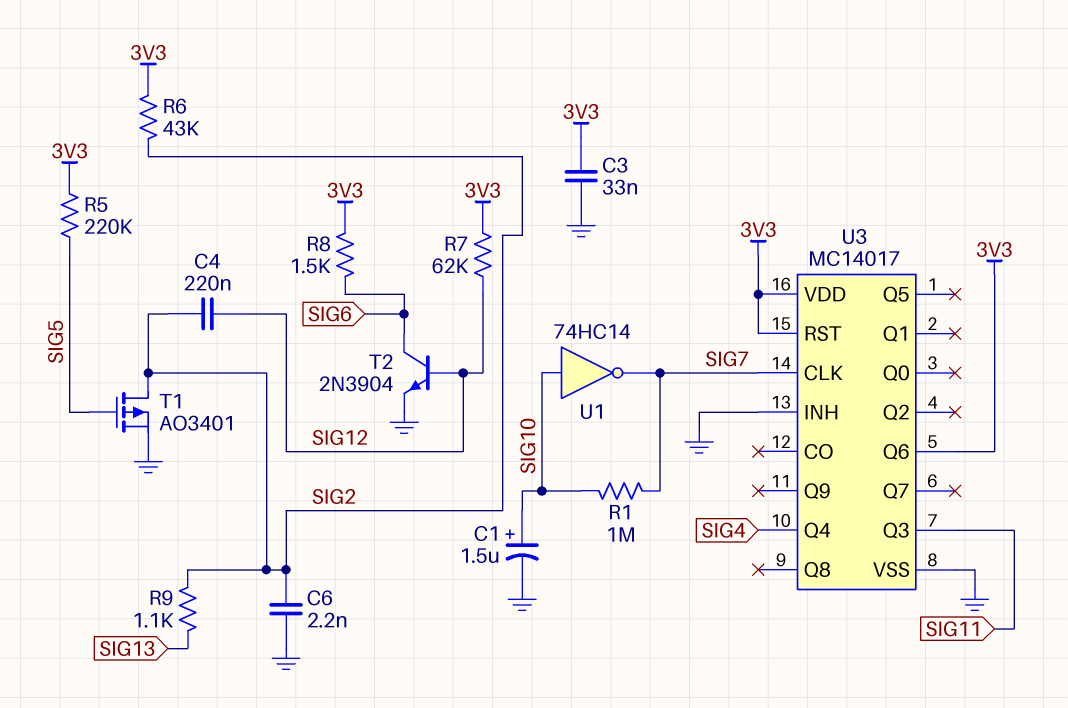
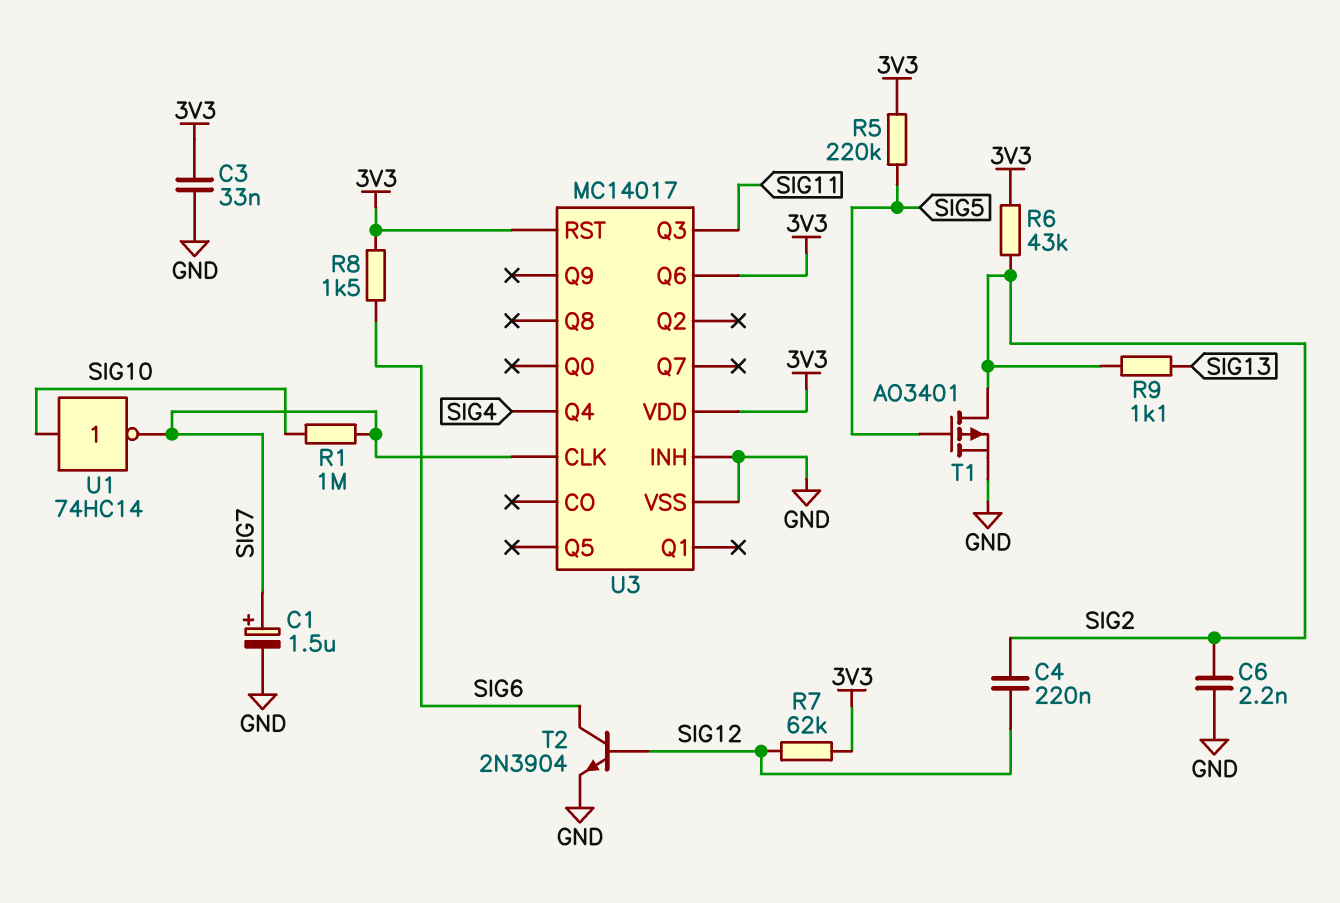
C1: 1.5uF (plus SIG10, minus GND) -> 1.5uF (plus SIG7, minus GND)

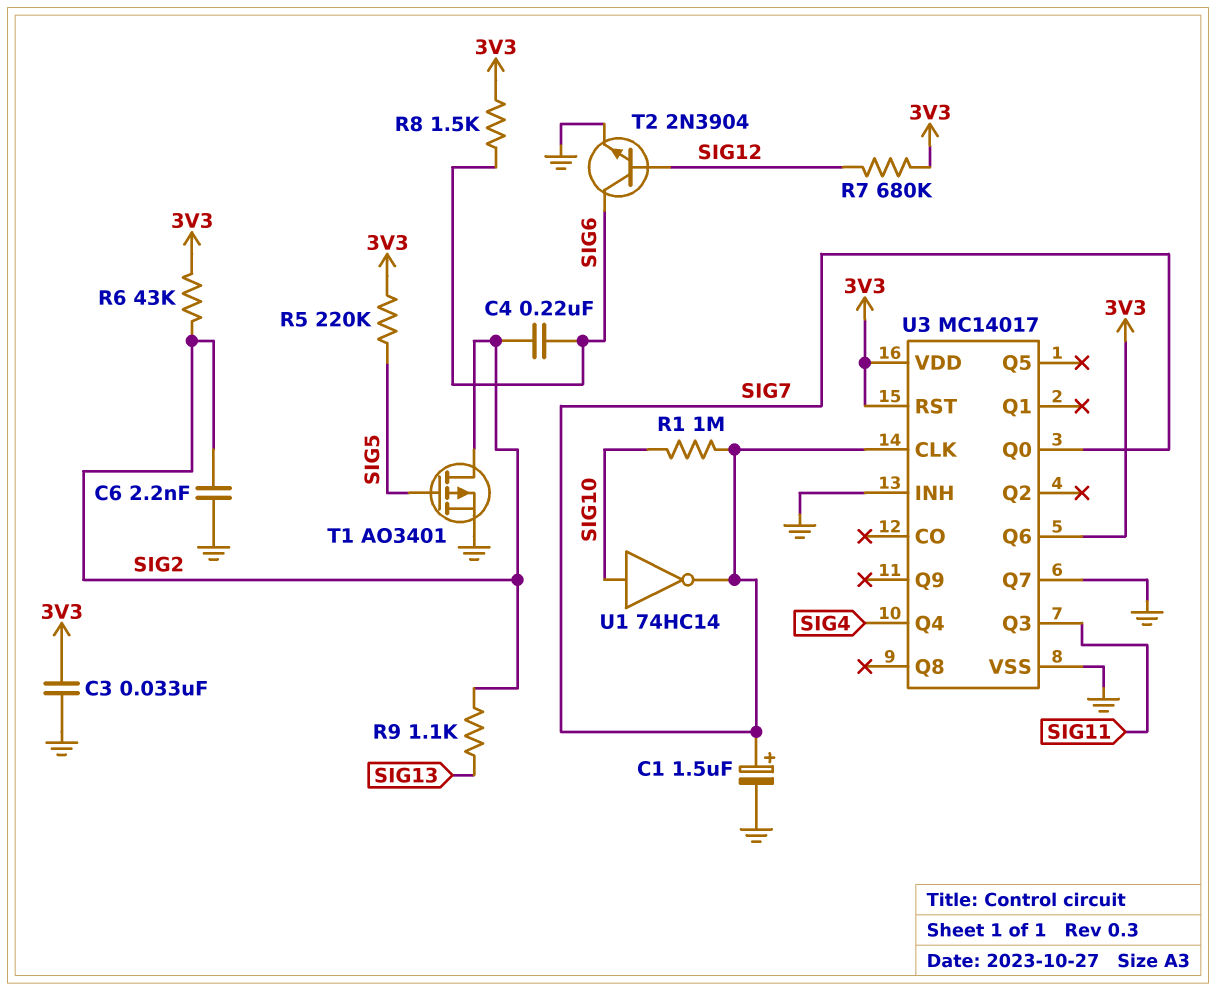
C4: 220nF (SIG2, SIG12) -> 220nF (SIG2, SIG6)
R7: 62k (3V3, SIG12) -> 680k (3V3, SIG12)
U3 pin Q0: none -> SIG7
U3 pin Q7: none -> GND

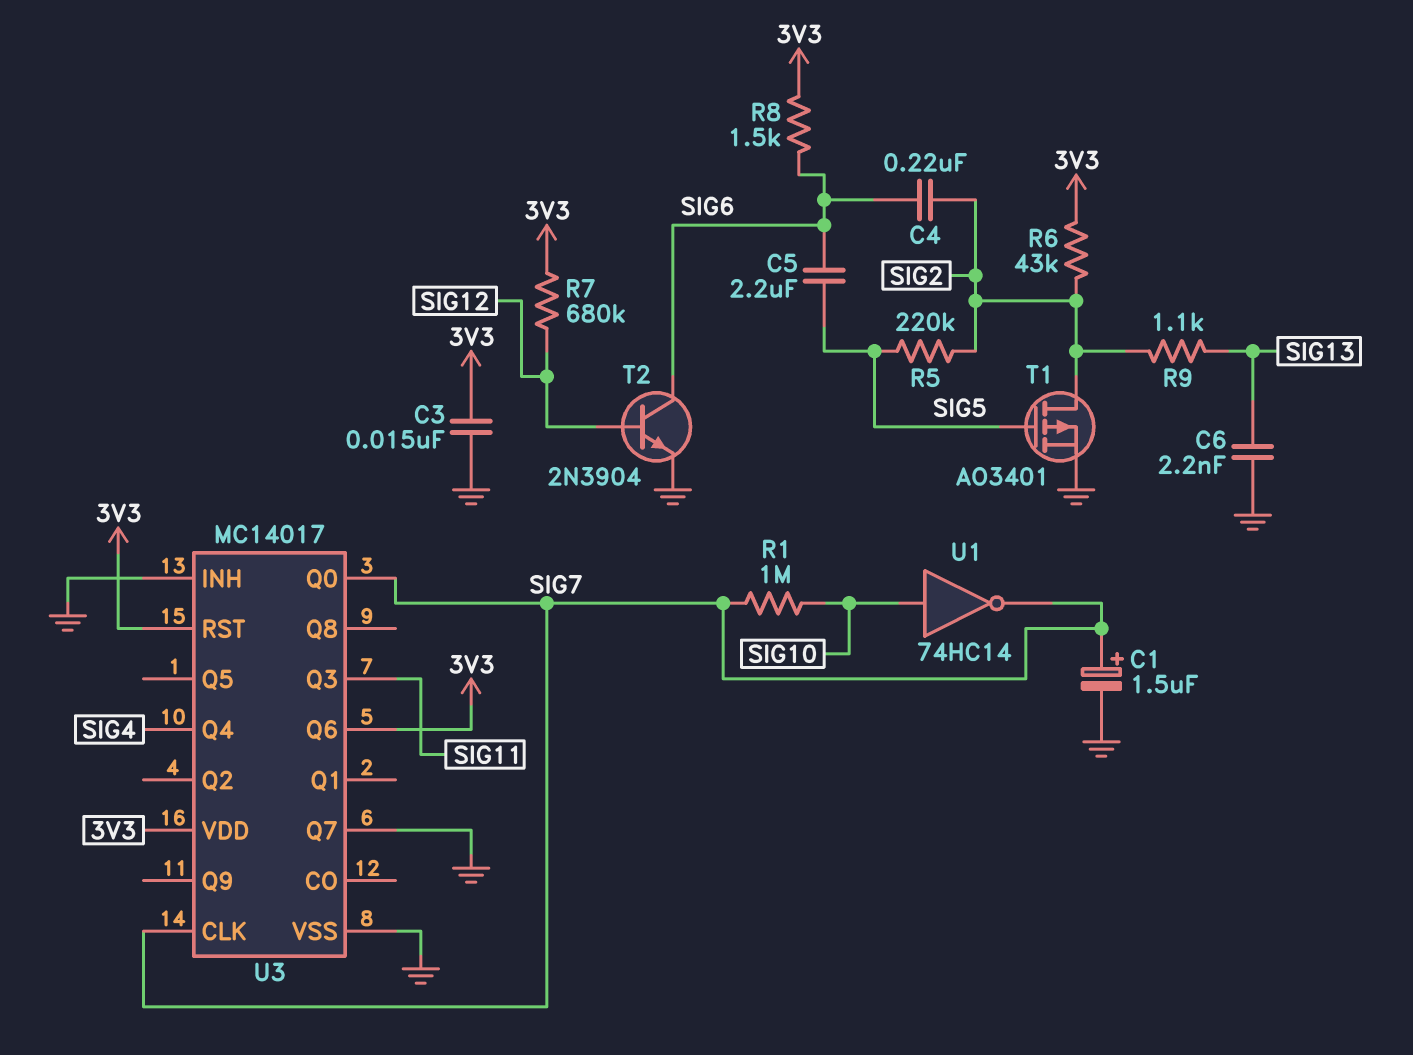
C3: 33nF (3V3, GND) -> 15nF (3V3, GND)
C5: none -> 2.2uF (SIG5, SIG6)
C6: 2.2nF (GND, SIG2) -> 2.2nF (GND, SIG13)
R5: 220k (3V3, SIG5) -> 220k (SIG2, SIG5)

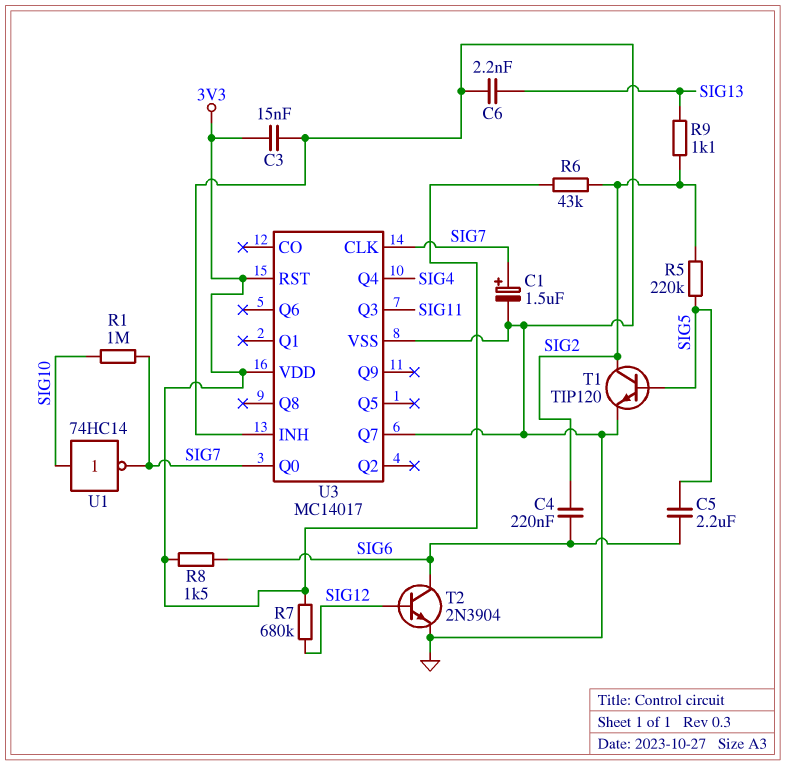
T1: PMOS AO3401 (G SIG5, D SIG2, S GND) -> NPN TIP120 (B SIG5, C SIG2, E GND)
U3 pin Q6: 3V3 -> none

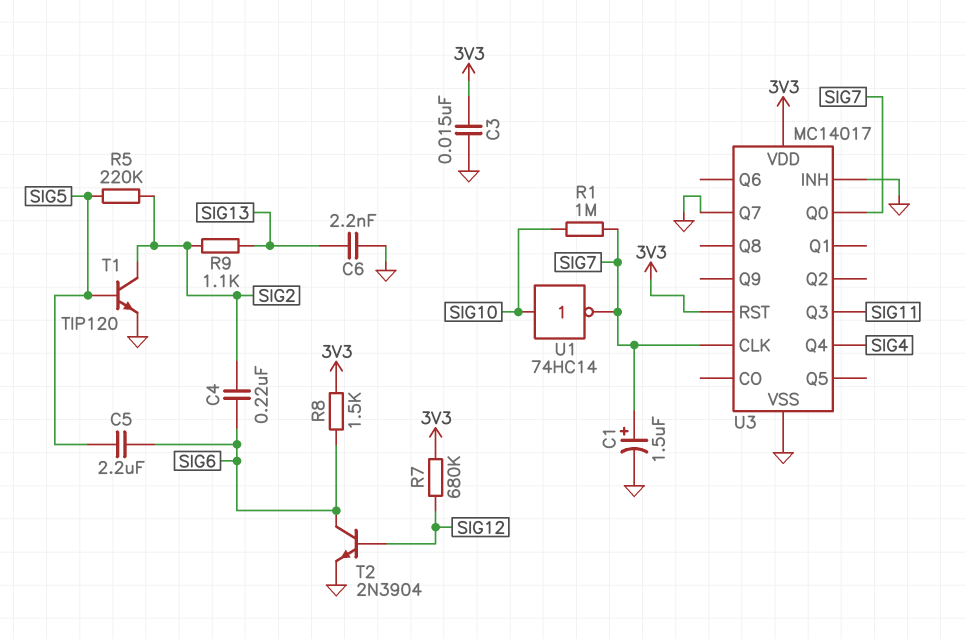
R6: 43k (3V3, SIG2) -> none

